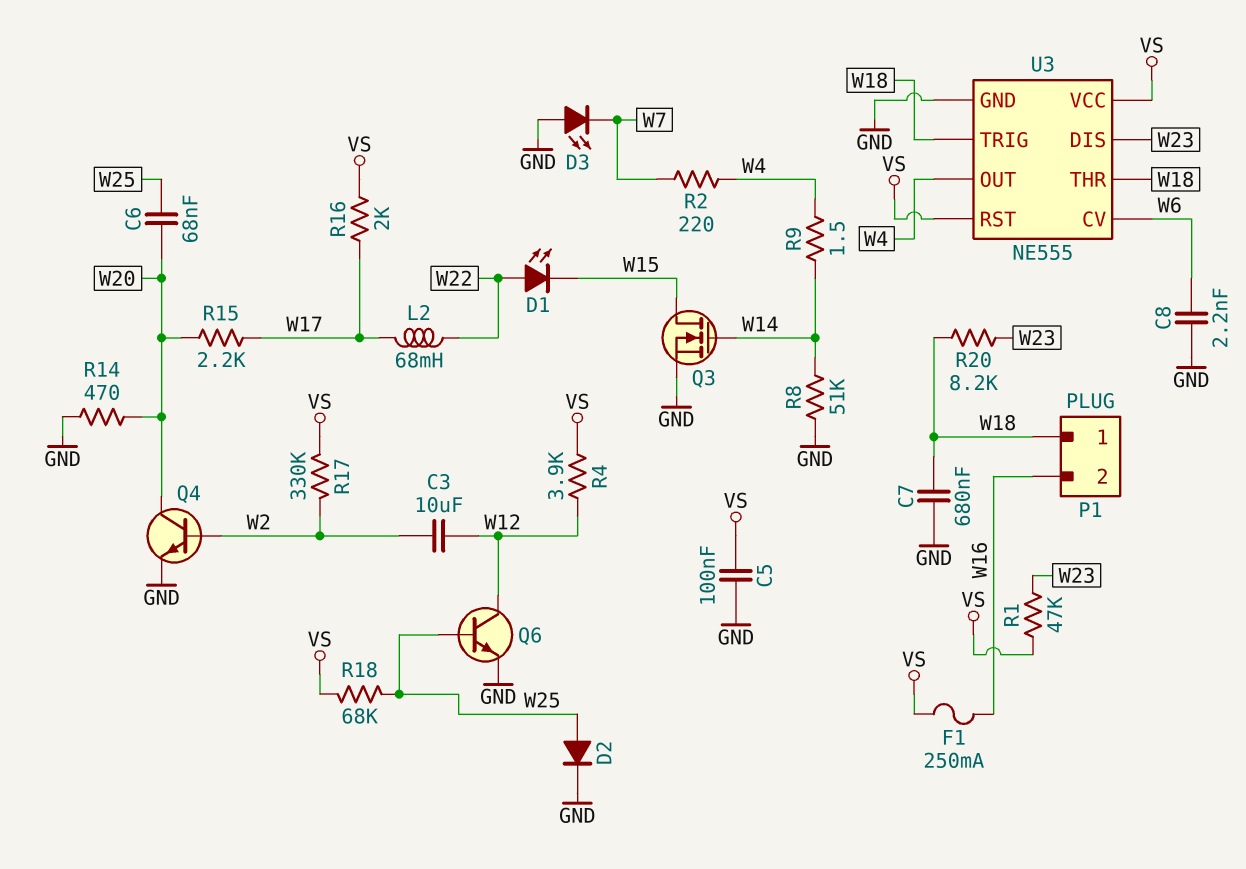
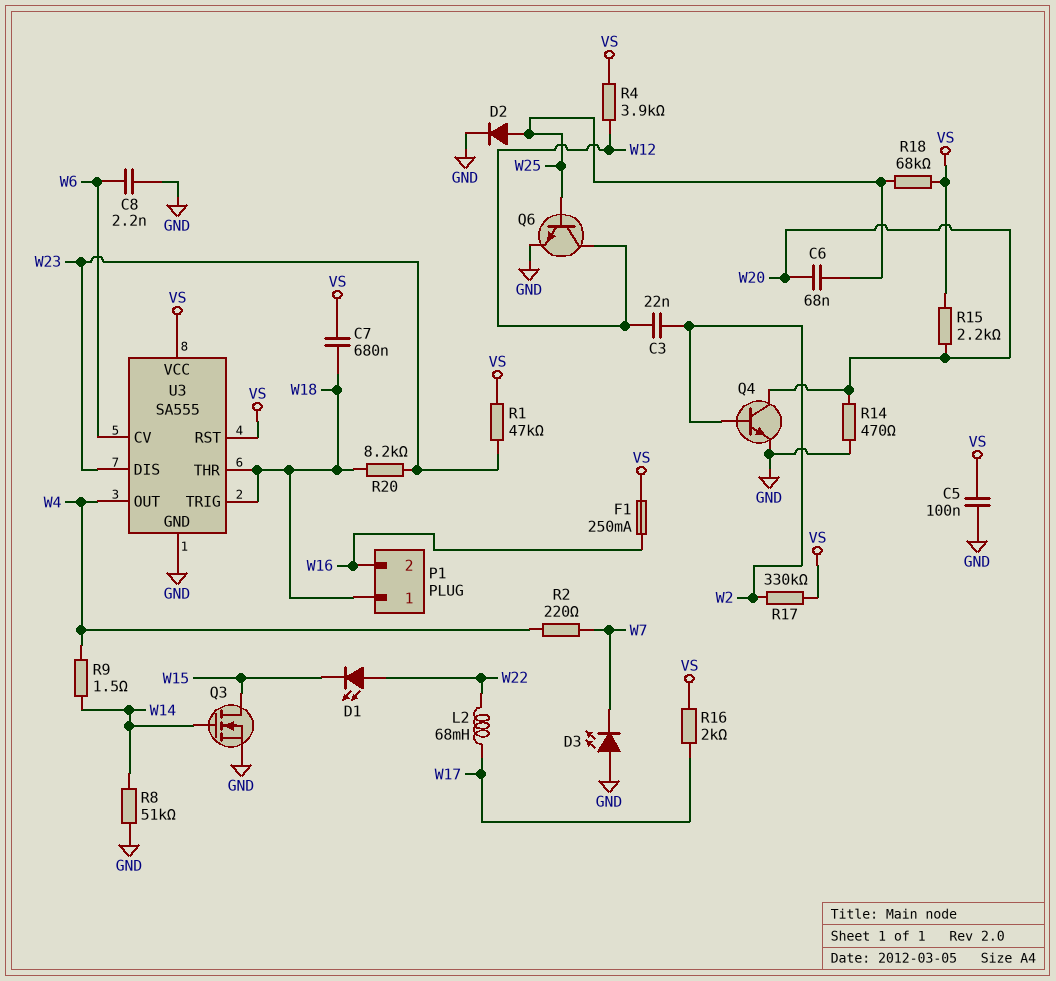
C3: 10uF (W2, W12) -> 22nF (W2, W12)
C7: 680nF (GND, W18) -> 680nF (VS, W18)
R15: 2.2k (W17, W20) -> 2.2k (VS, W20)
U3: NE555 -> SA555

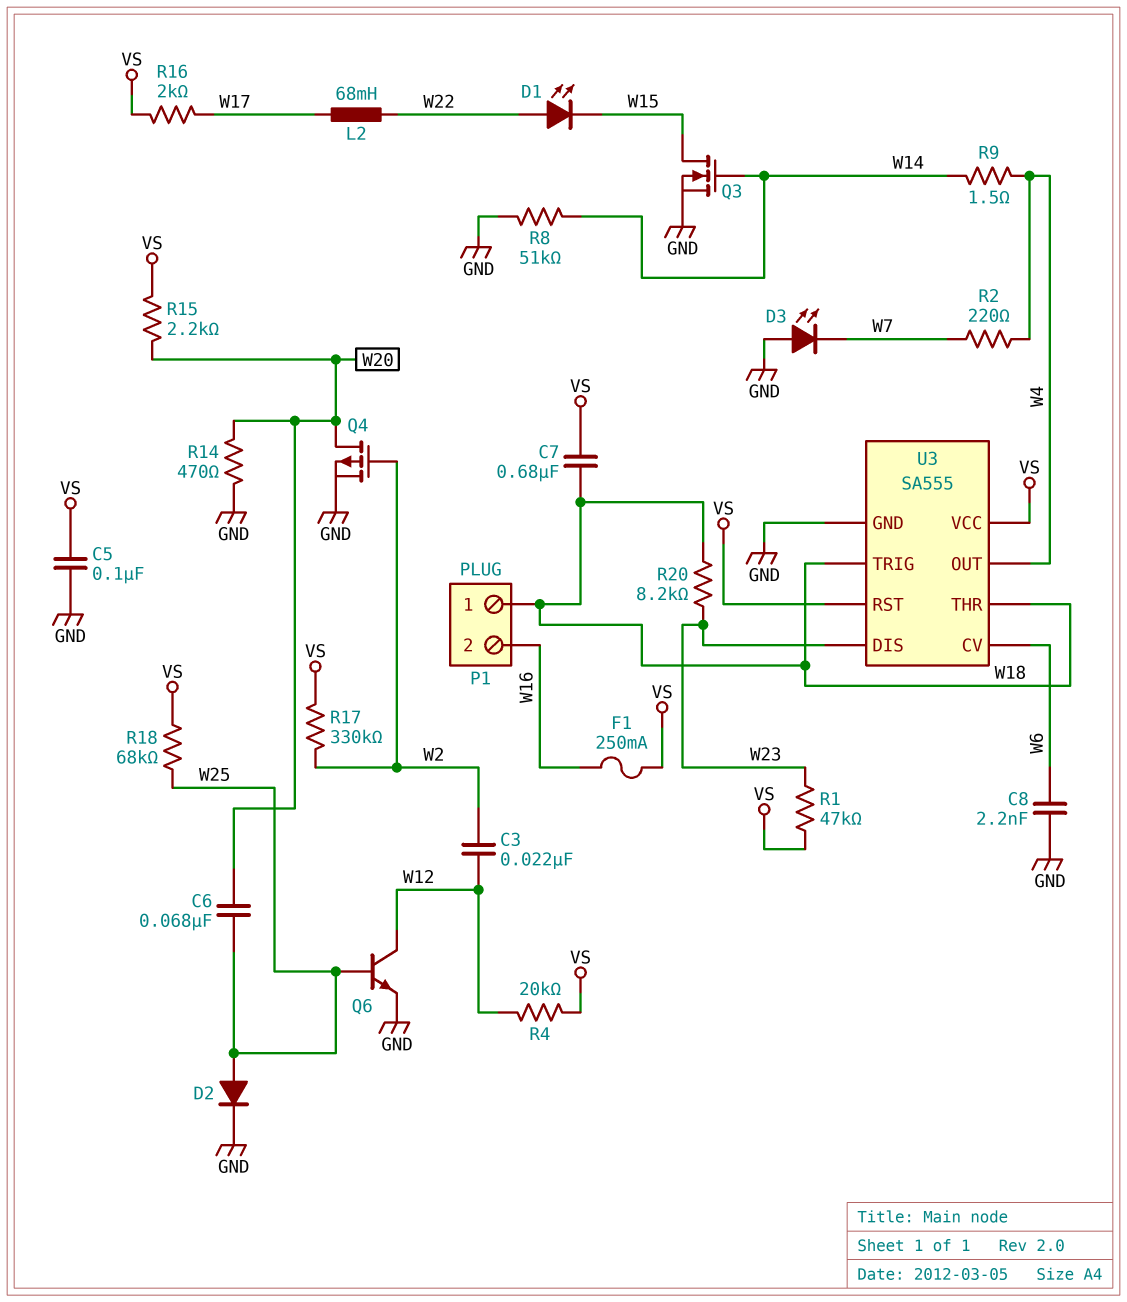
Q4: NPN (B W2, C W20, E GND) -> PMOS (G W2, D W20, S GND)
R4: 3.9k (VS, W12) -> 20k (VS, W12)

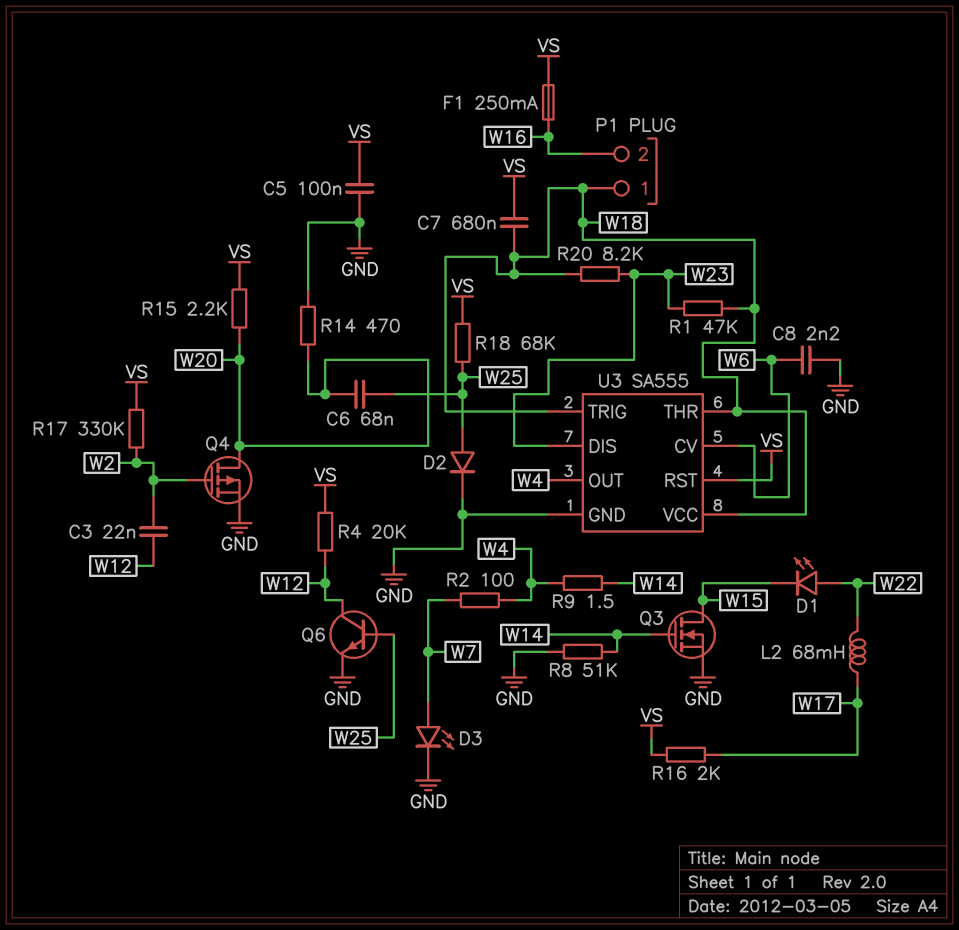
D3: LED (A GND, K W7) -> LED (A W7, K GND)
R1: 47k (VS, W23) -> 47k (W18, W23)
R2: 220 (W4, W7) -> 100 (W4, W7)
U3 pin VCC: VS -> W18

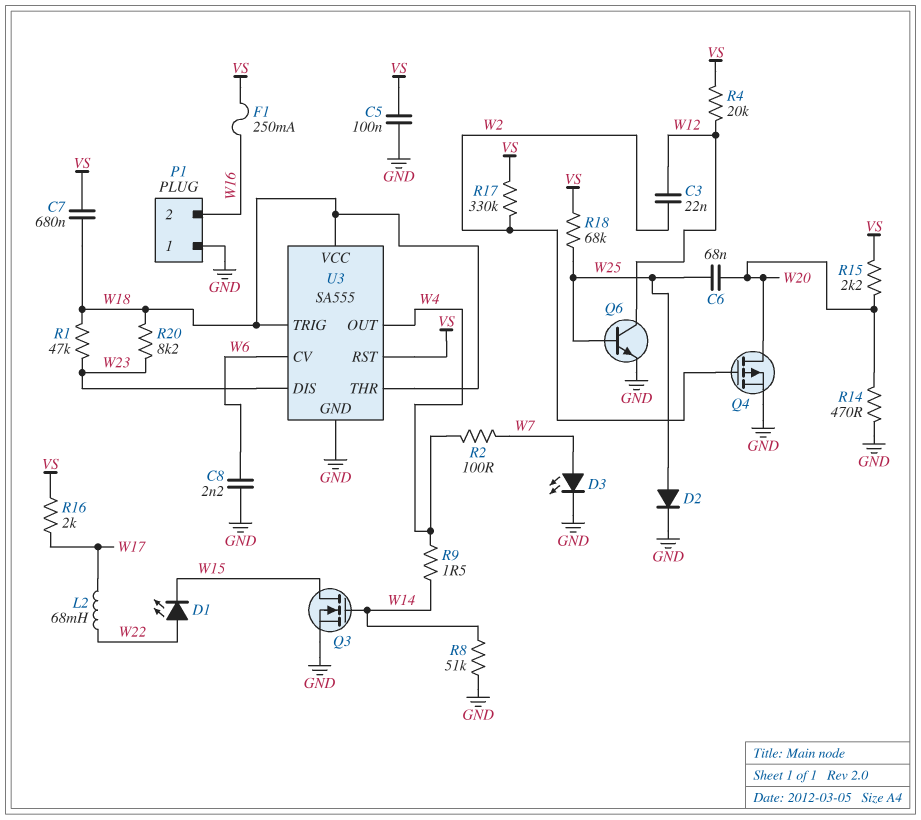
P1 pin 1: W18 -> GND

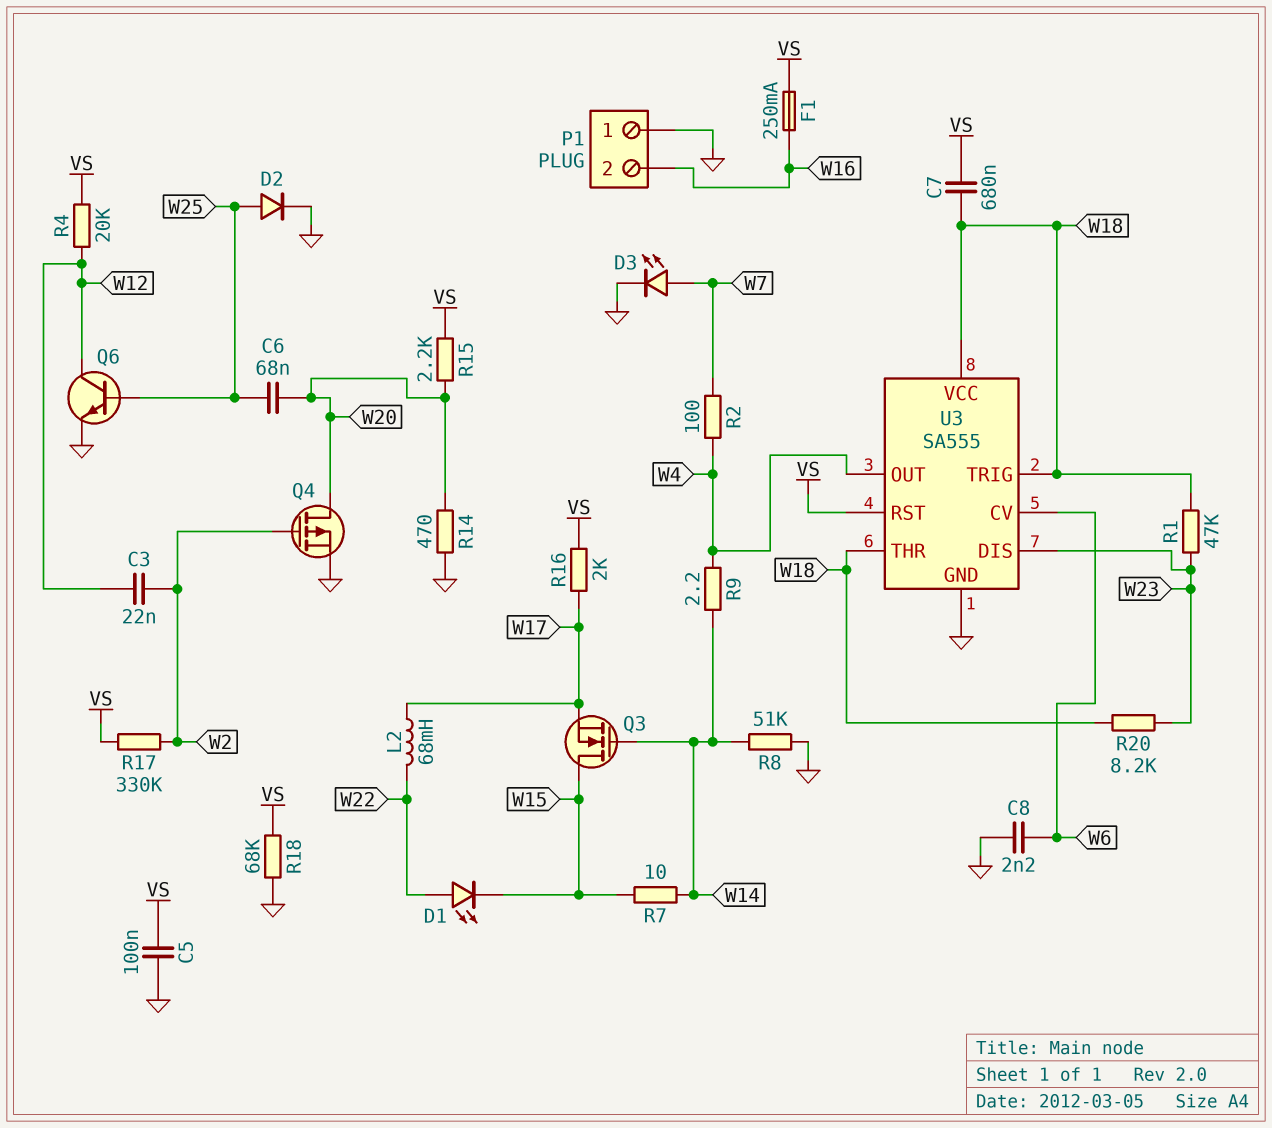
Q3: NMOS (G W14, D W15, S GND) -> NMOS (G W14, D W15, S W17)
R7: none -> 10 (W14, W15)
R9: 1.5 (W4, W14) -> 2.2 (W4, W14)
R18: 68k (VS, W25) -> 68k (GND, VS)

